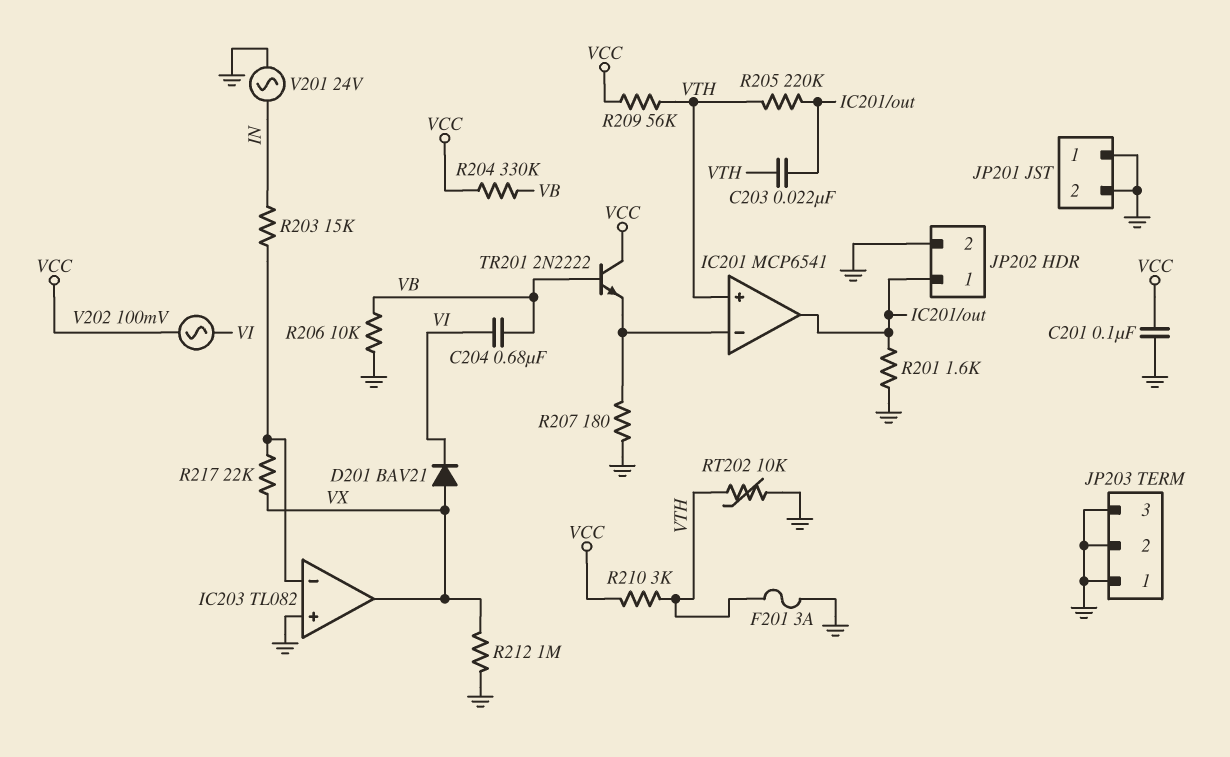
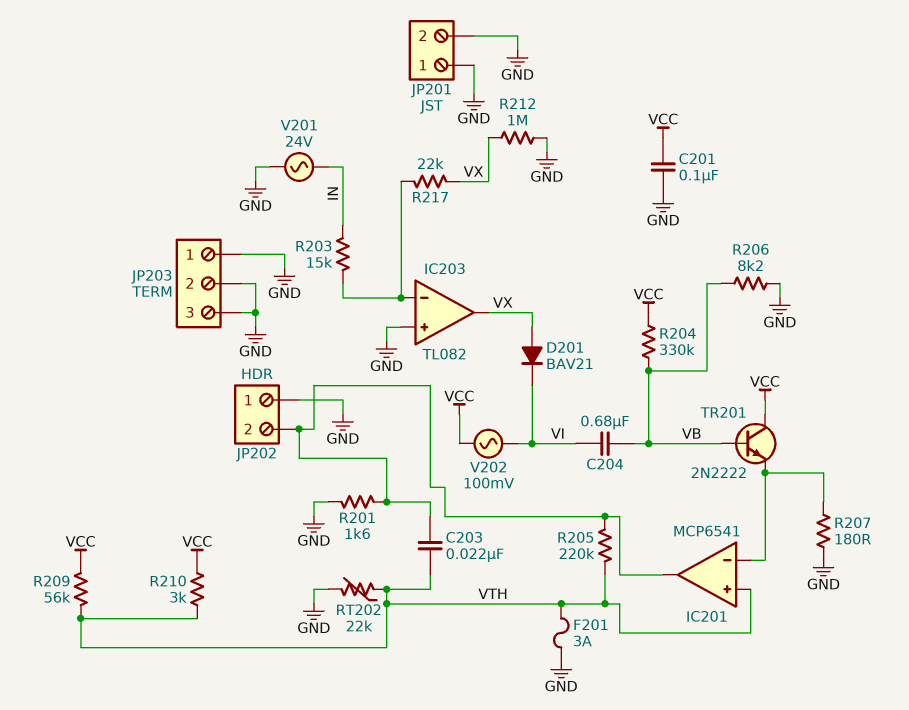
JP202 pin 1: IC201/out -> GND
JP202 pin 2: GND -> IC201/out
R206: 10k (GND, VB) -> 8.2k (GND, VB)
RT202: 10k (GND, VTH) -> 22k (GND, VTH)

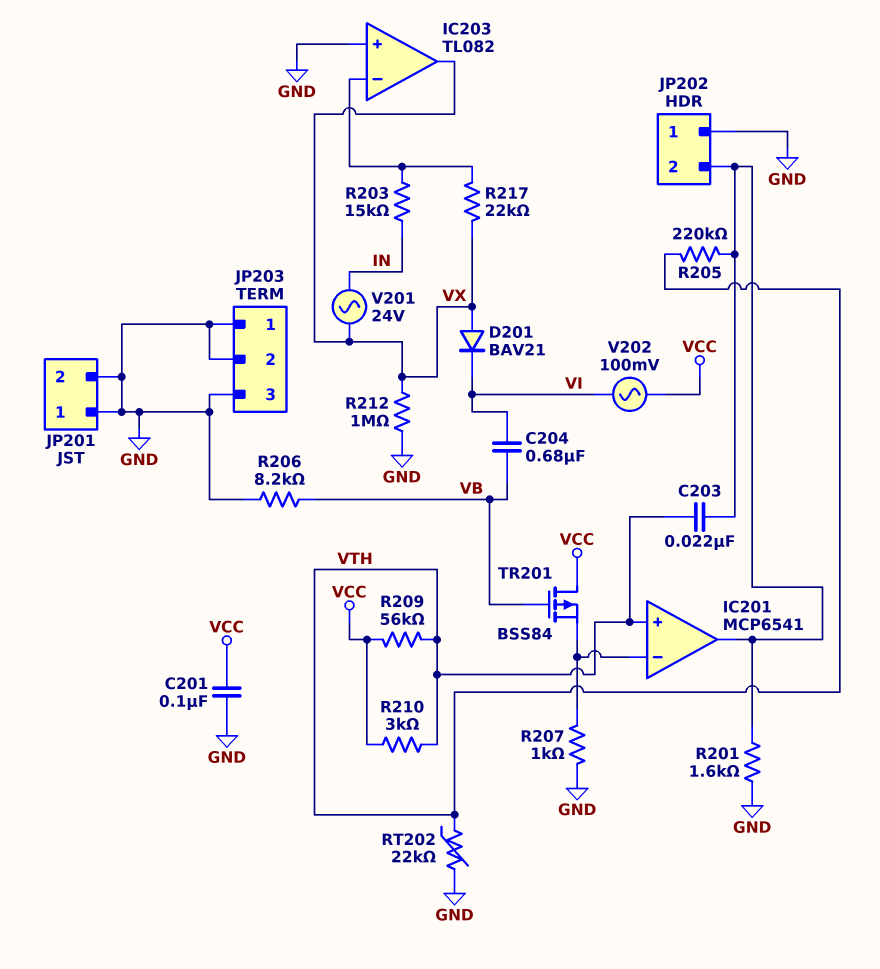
F201: 3A (GND, VTH) -> none
R204: 330k (VB, VCC) -> none
R207: 180 (GND, IC201/in-) -> 1k (GND, IC201/in-)
TR201: NPN 2N2222 (B VB, C VCC, E IC201/in-) -> PMOS BSS84 (G VB, D VCC, S IC201/in-)
V201: AC 24V (GND, IN) -> AC 24V (IN, VX)

